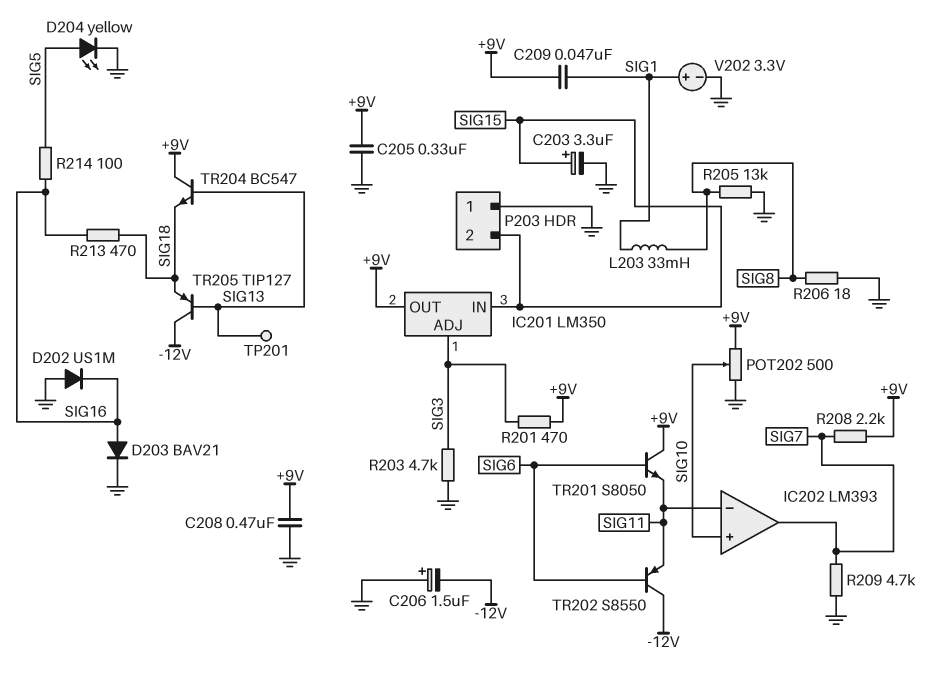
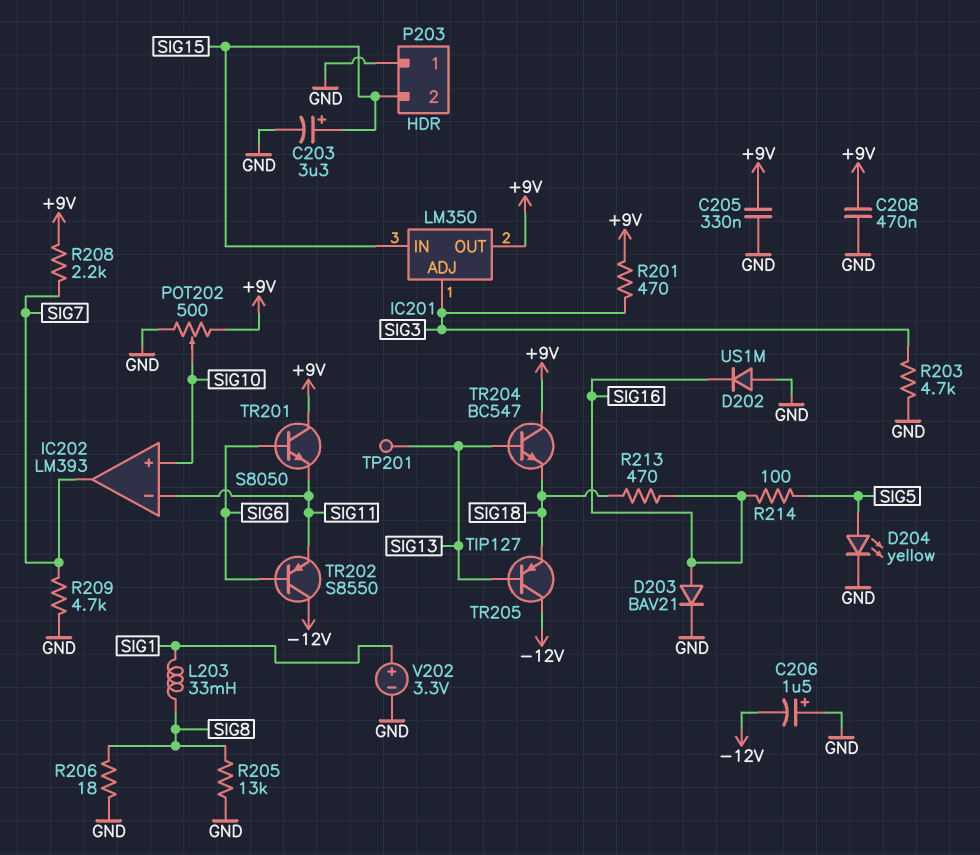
C209: 47nF (+9V, SIG1) -> none

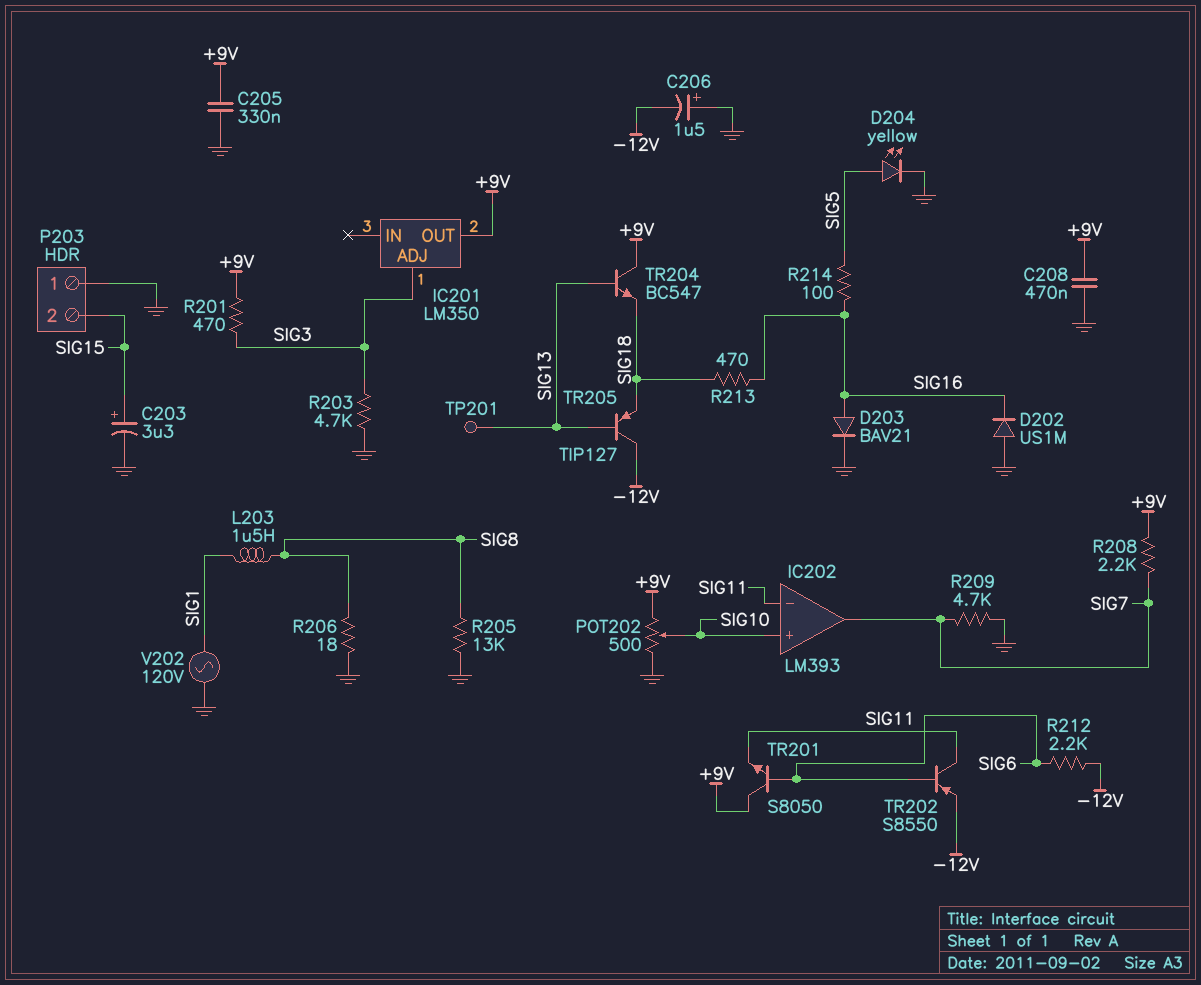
IC201 pin IN: SIG15 -> none
L203: 33mH (SIG1, SIG8) -> 1.5uH (SIG1, SIG8)
R212: none -> 2.2k (-12V, SIG6)
TR202: PNP S8550 (B SIG6, C -12V, E SIG11) -> PNP S8550 (B SIG6, C SIG11, E -12V)
V202: 3.3V (plus SIG1, minus GND) -> AC 120V (GND, SIG1)

